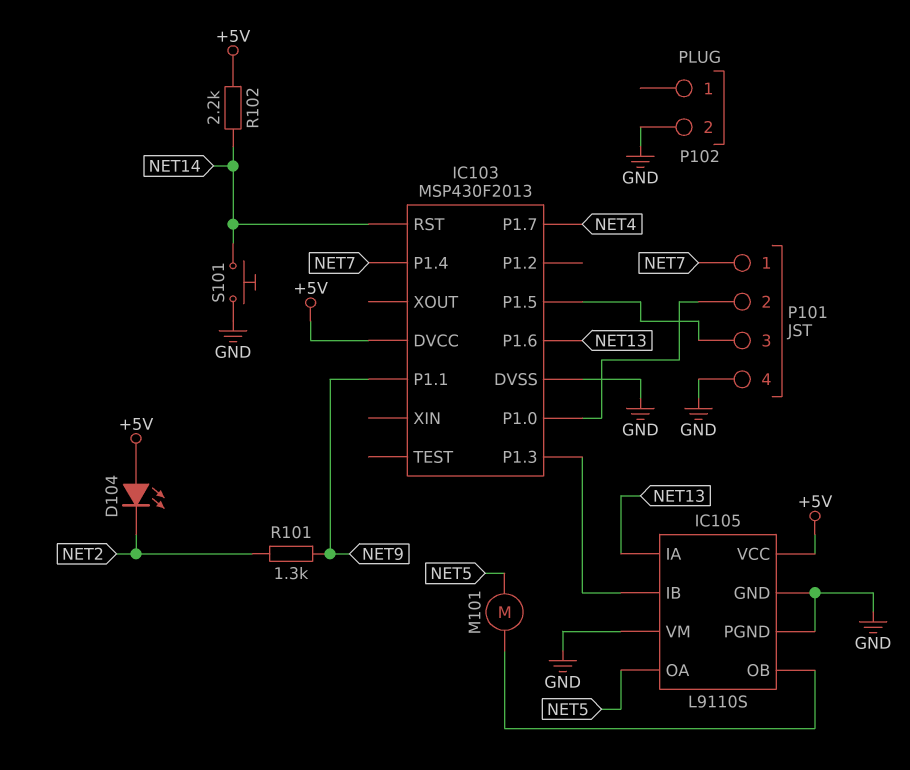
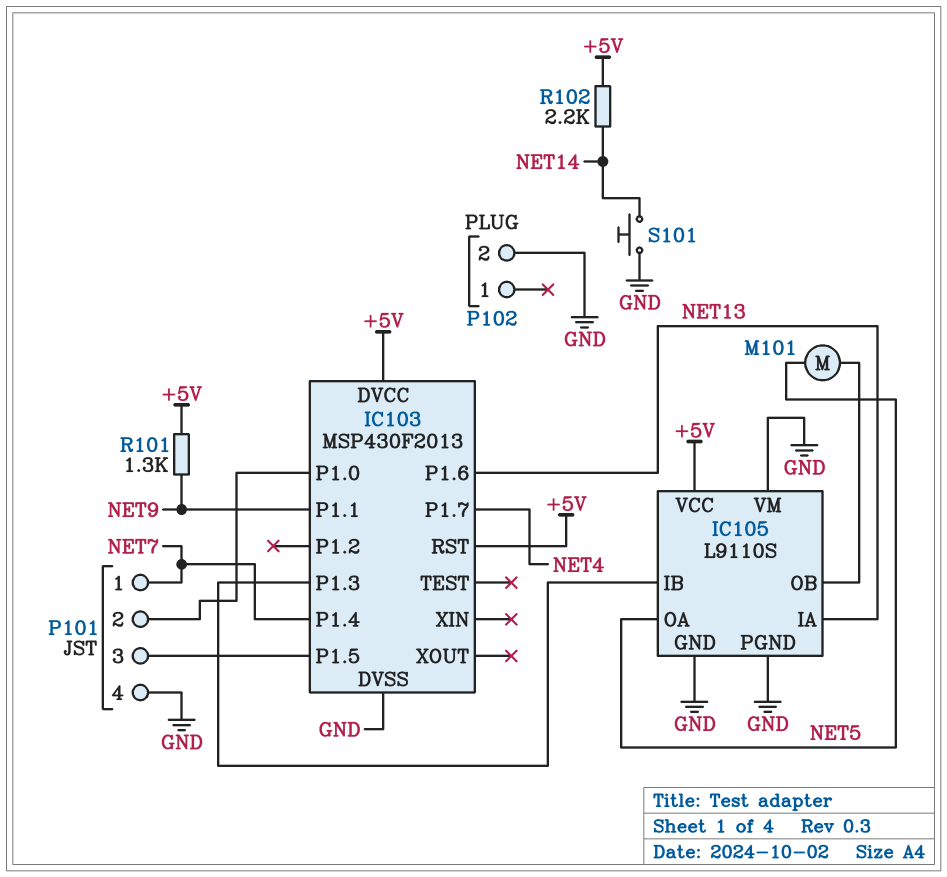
D104: LED (A +5V, K NET2) -> none
IC103 pin RST: NET14 -> +5V
R101: 1.3k (NET2, NET9) -> 1.3k (+5V, NET9)

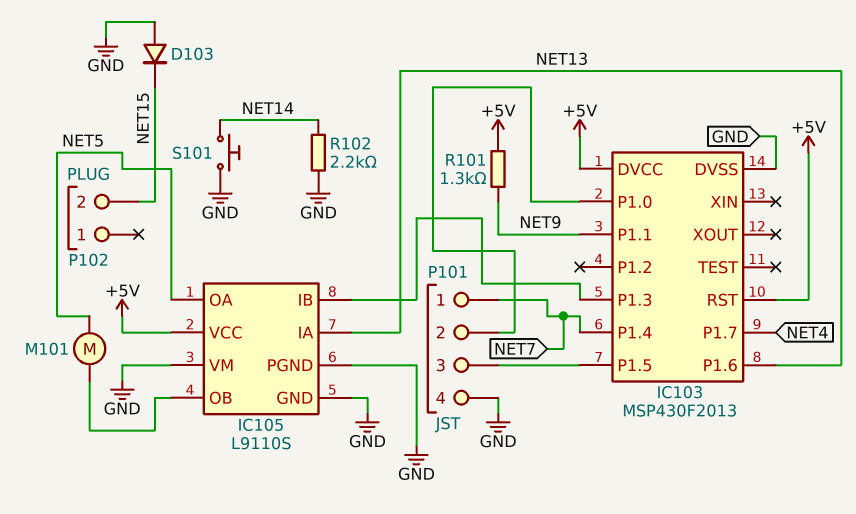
D103: none -> diode (A GND, K NET15)
P102 pin 2: GND -> NET15
R102: 2.2k (+5V, NET14) -> 2.2k (GND, NET14)

